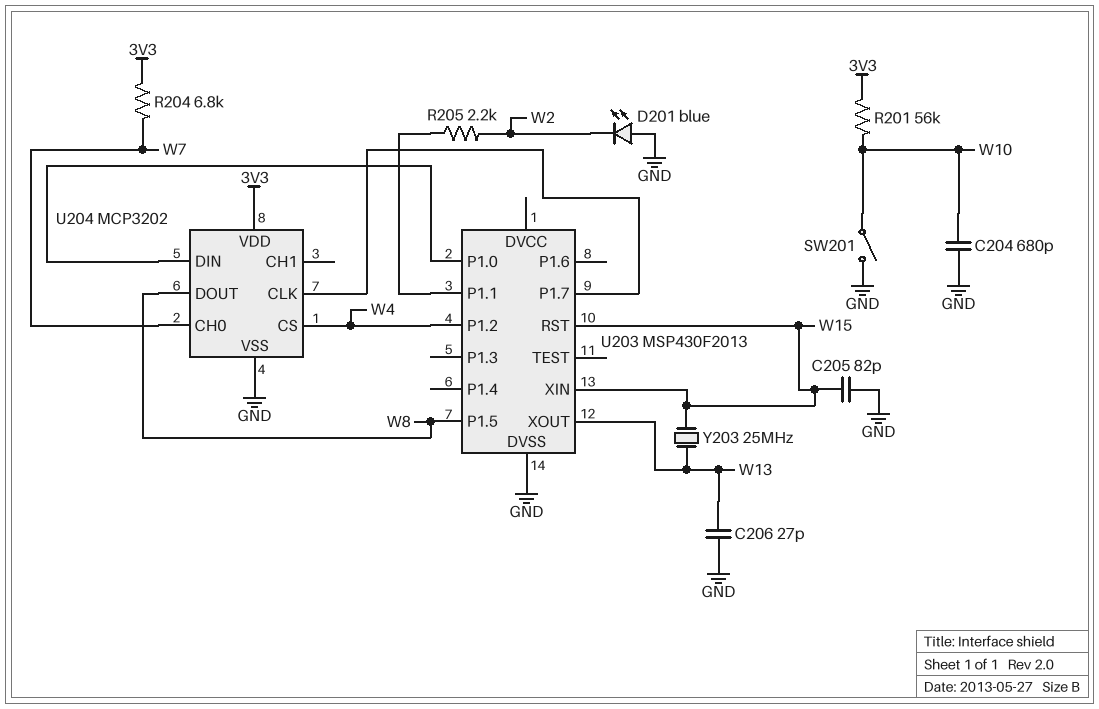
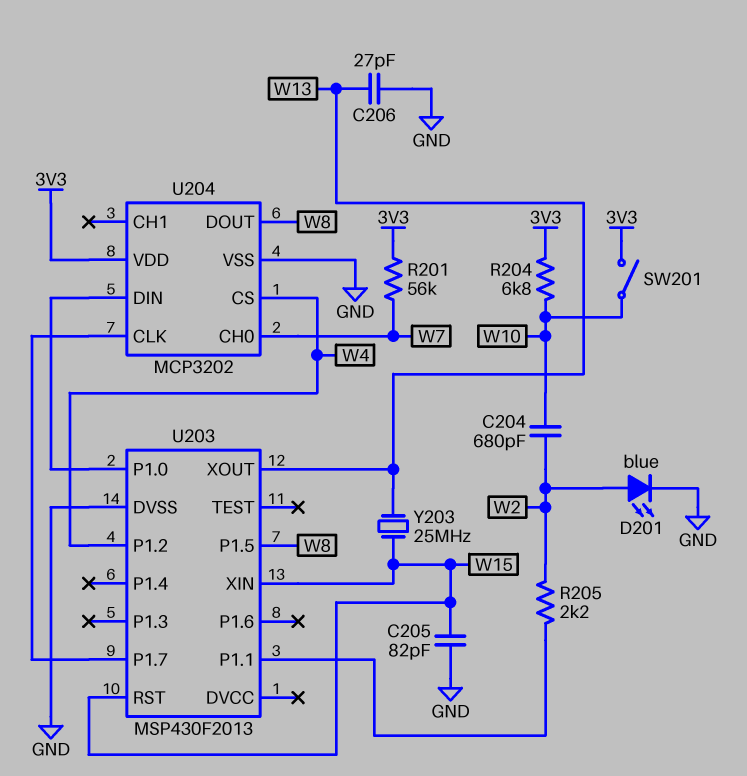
C204: 680pF (GND, W10) -> 680pF (W2, W10)
D201: LED blue (A GND, K W2) -> LED blue (A W2, K GND)
R201: 56k (3V3, W10) -> 56k (3V3, W7)
R204: 6.8k (3V3, W7) -> 6.8k (3V3, W10)
SW201: switch (GND, W10) -> switch (3V3, W10)

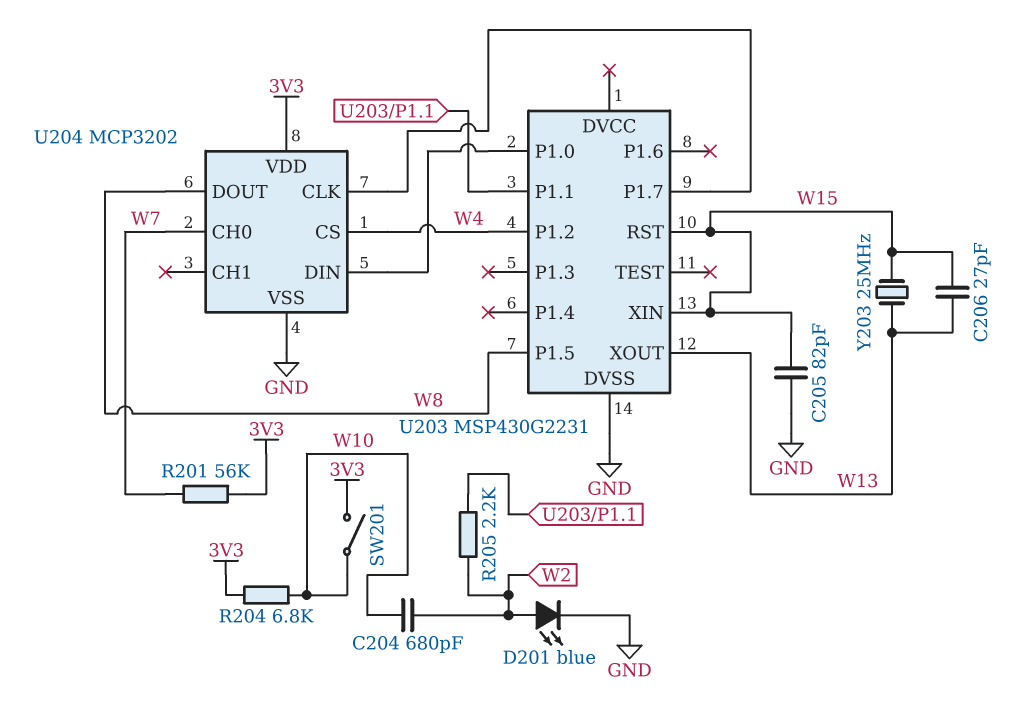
C206: 27pF (GND, W13) -> 27pF (W13, W15)
U203: MSP430F2013 -> MSP430G2231

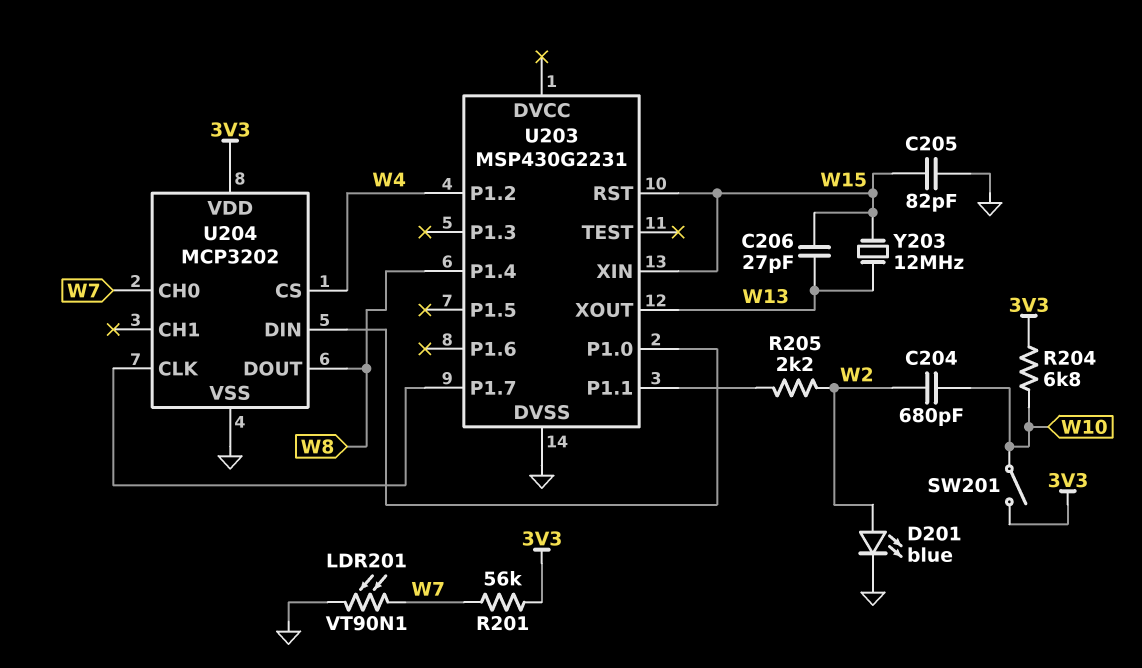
LDR201: none -> VT90N1 (GND, W7)
U203 pin P1.4: none -> W8
U203 pin P1.5: W8 -> none
Y203: 25MHz (W13, W15) -> 12MHz (W13, W15)

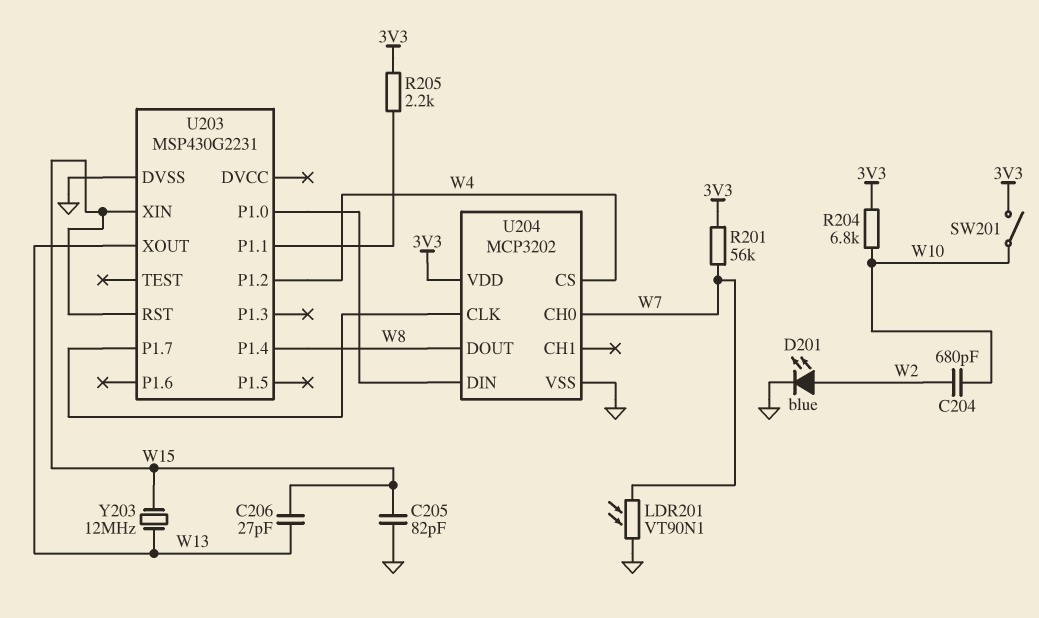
R205: 2.2k (U203/P1.1, W2) -> 2.2k (3V3, U203/P1.1)

